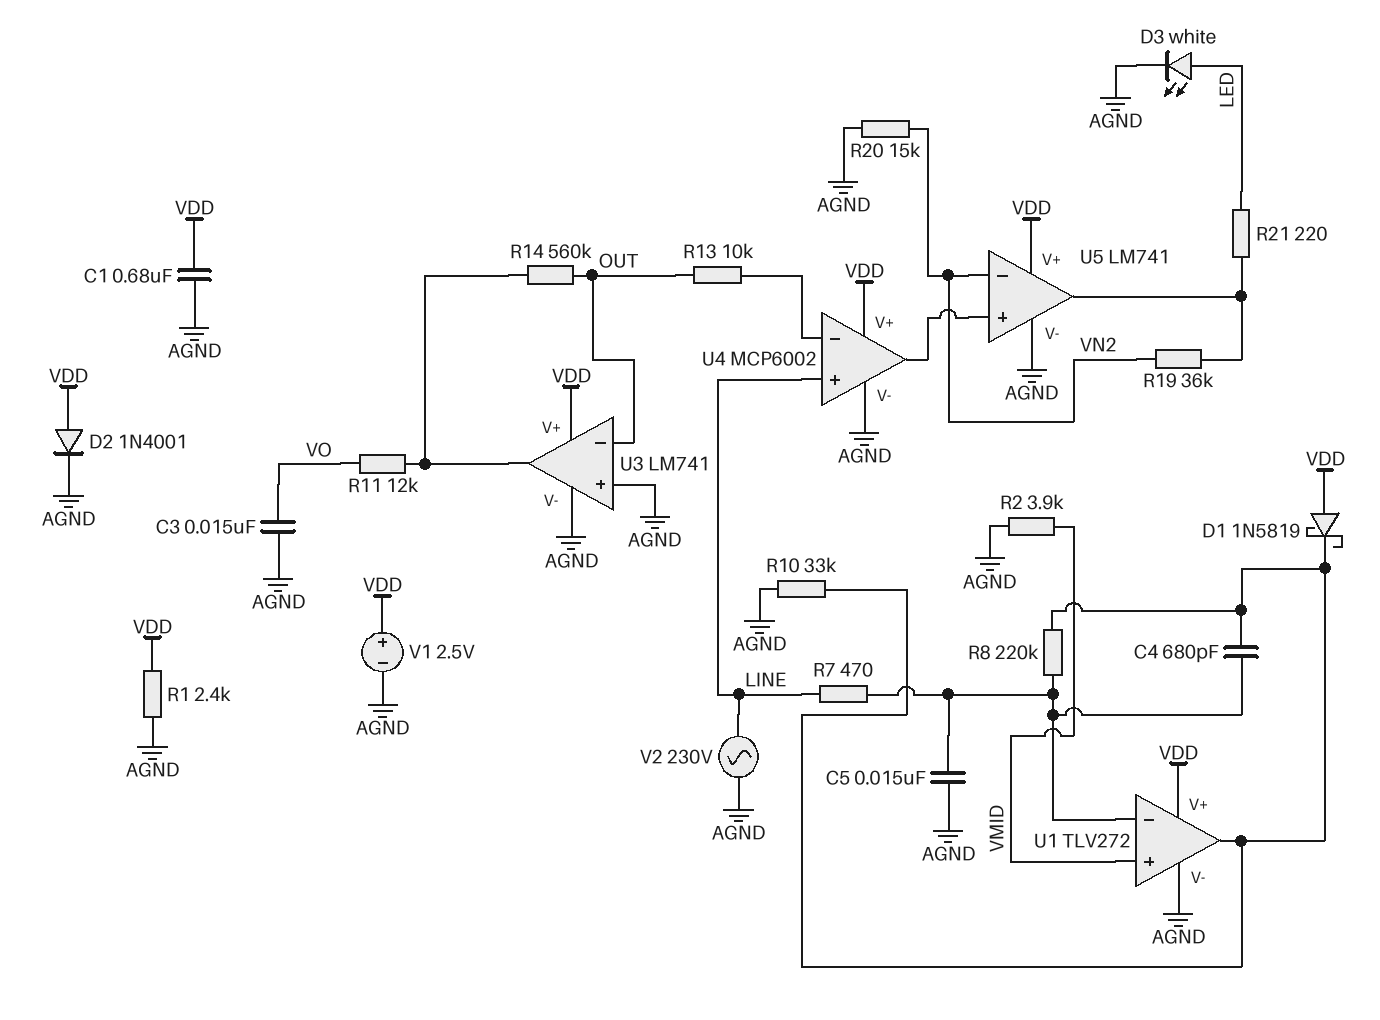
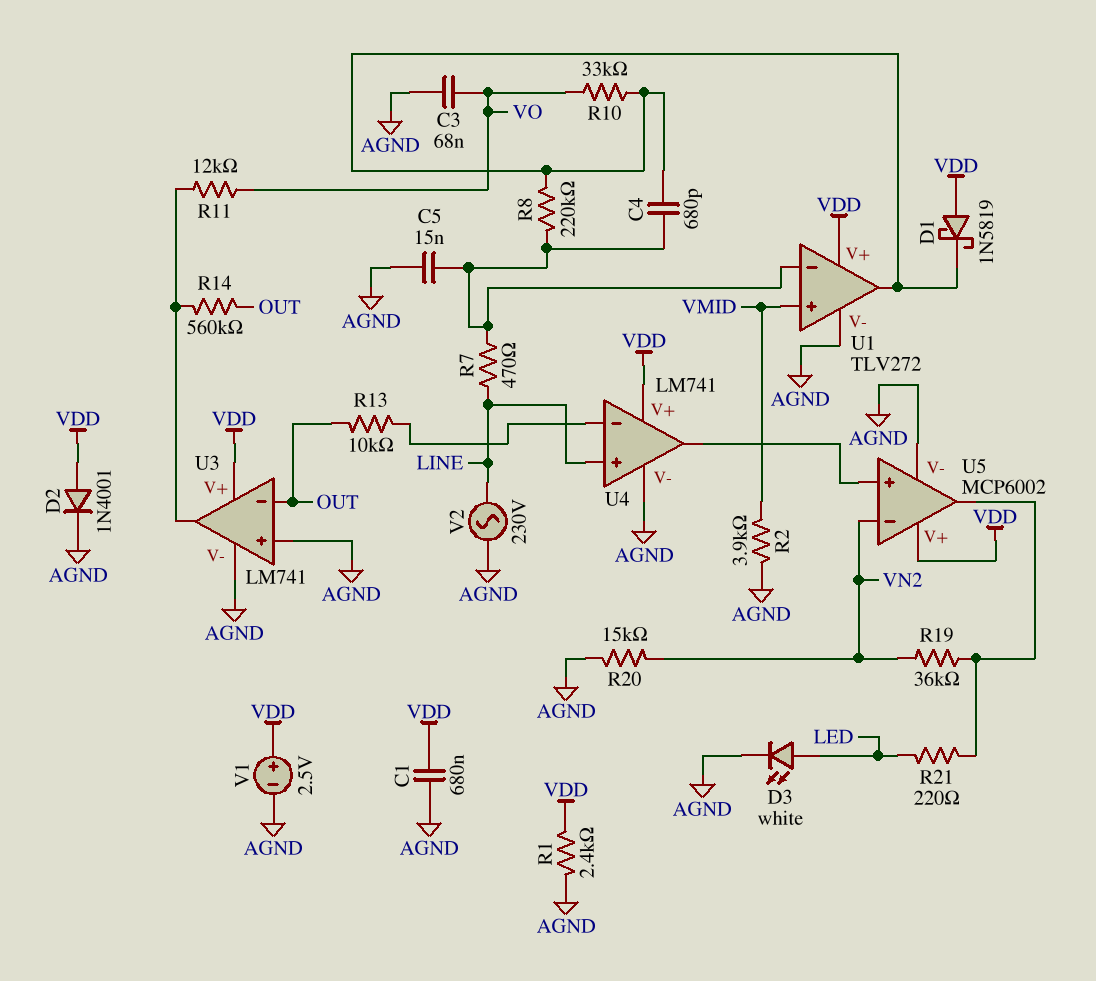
C3: 15nF (AGND, VO) -> 68nF (AGND, VO)
R10: 33k (AGND, U1/out) -> 33k (U1/out, VO)
U4: MCP6002 -> LM741
U5: LM741 -> MCP6002

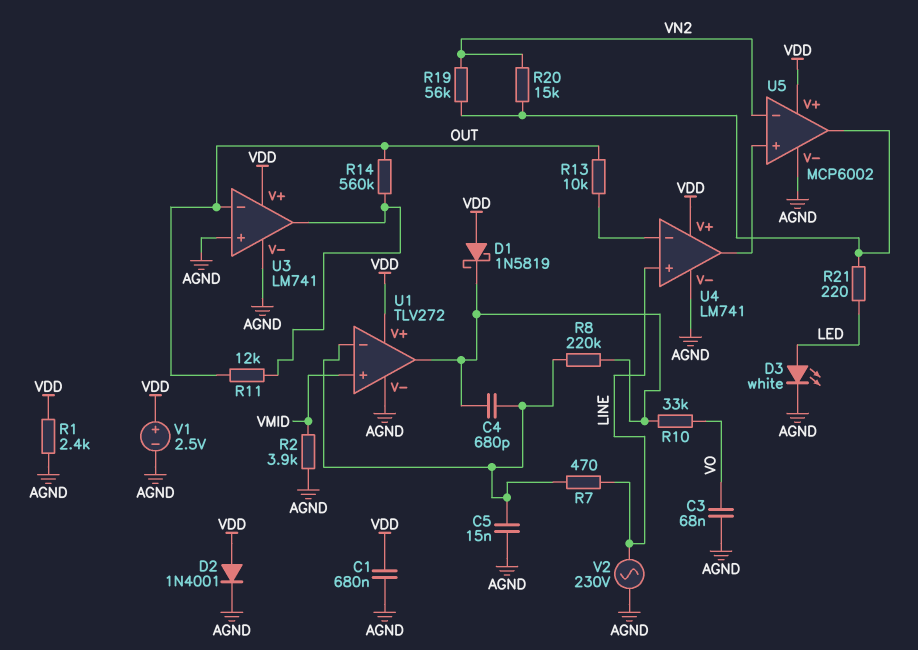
R11: 12k (U3/out, VO) -> 12k (OUT, U3/out)
R19: 36k (U5/out, VN2) -> 56k (U5/out, VN2)
R20: 15k (AGND, VN2) -> 15k (U5/out, VN2)

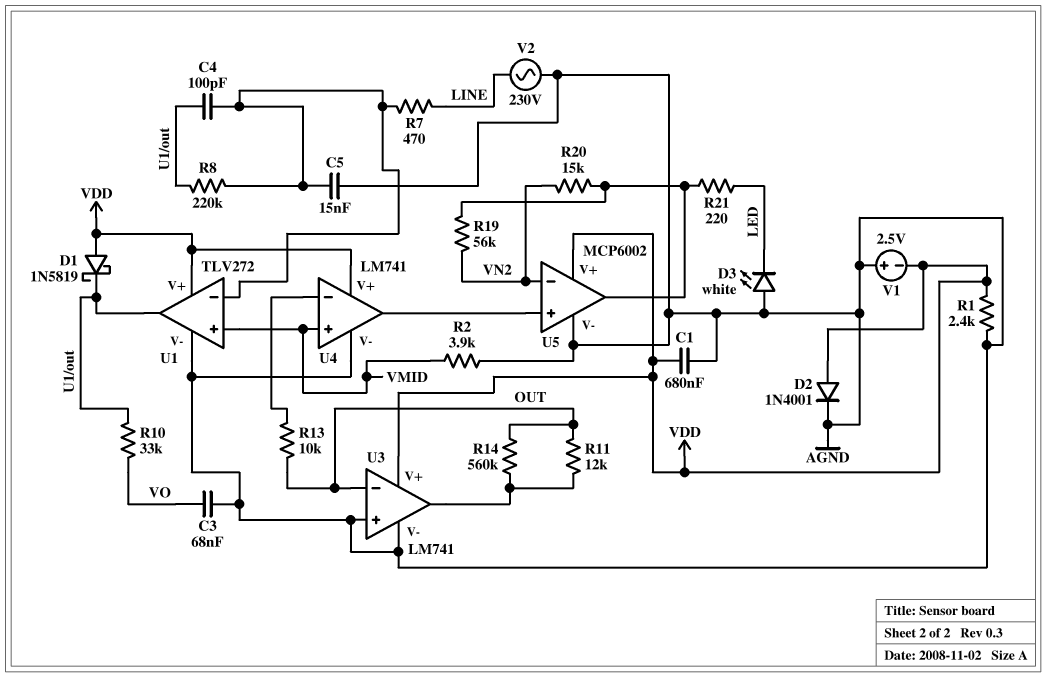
C4: 680pF (U1/in-, U1/out) -> 100pF (U1/in-, U1/out)
D3: LED white (A LED, K AGND) -> LED white (A AGND, K LED)
U4 pin in+: LINE -> VMID
V1: 2.5V (plus VDD, minus AGND) -> 2.5V (plus AGND, minus VDD)

